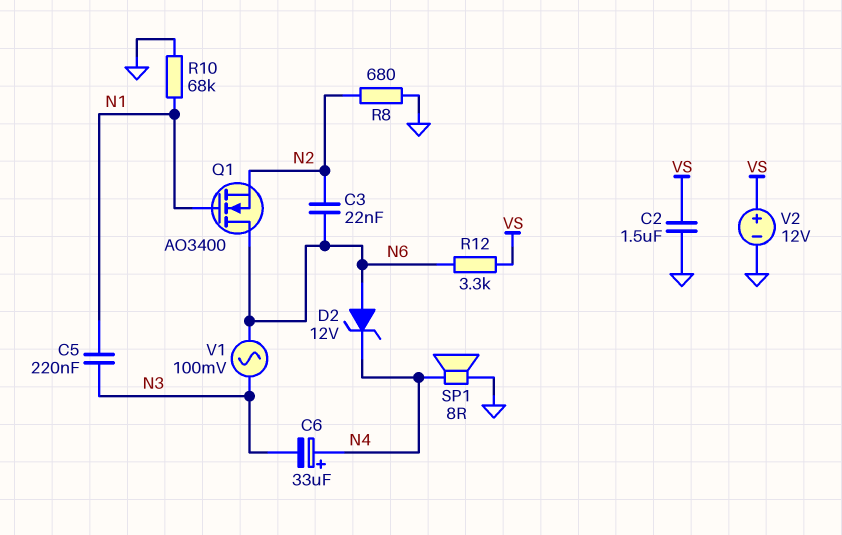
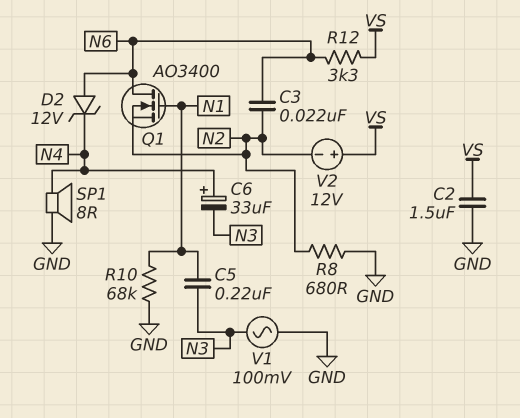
V1: AC 100mV (N3, N6) -> AC 100mV (GND, N3)
V2: 12V (plus VS, minus GND) -> 12V (plus VS, minus N2)

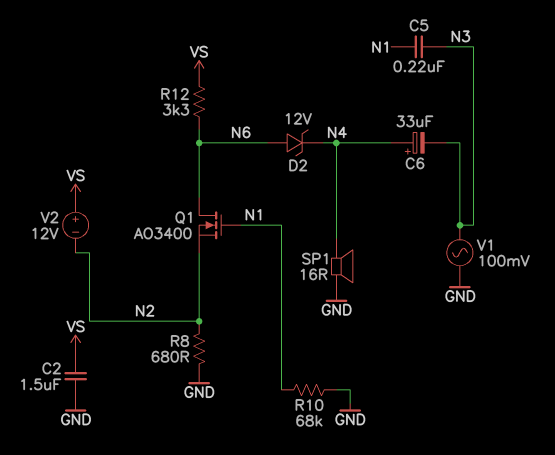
C3: 22nF (N2, N6) -> none
SP1: speaker 8R (GND, N4) -> speaker 16R (GND, N4)

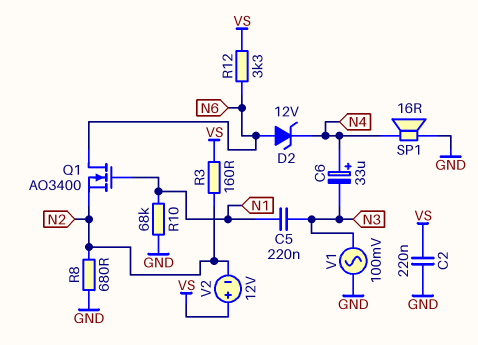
C2: 1.5uF (GND, VS) -> 220nF (GND, VS)
R3: none -> 160 (N2, VS)

